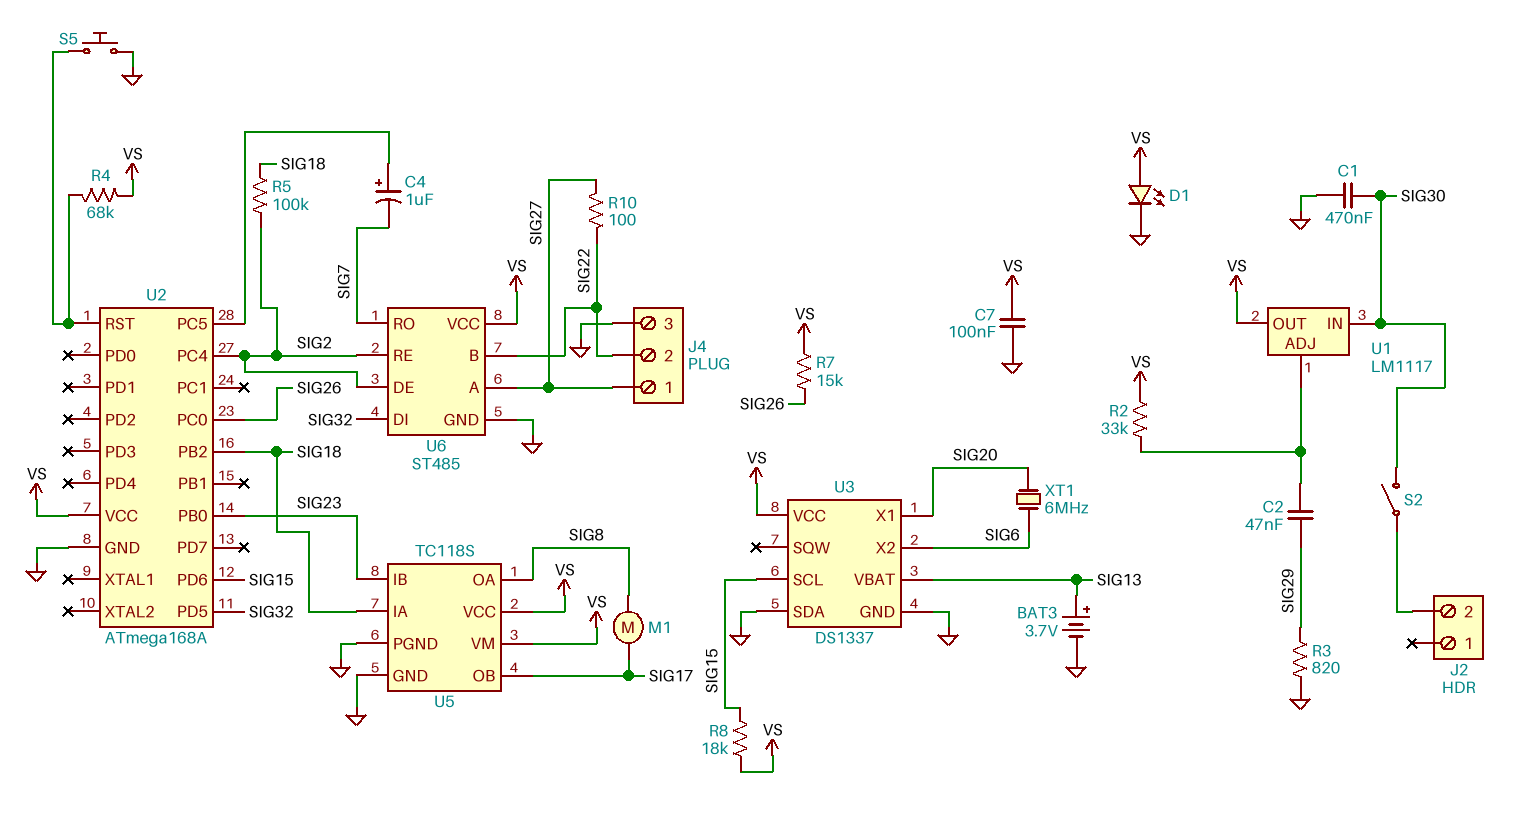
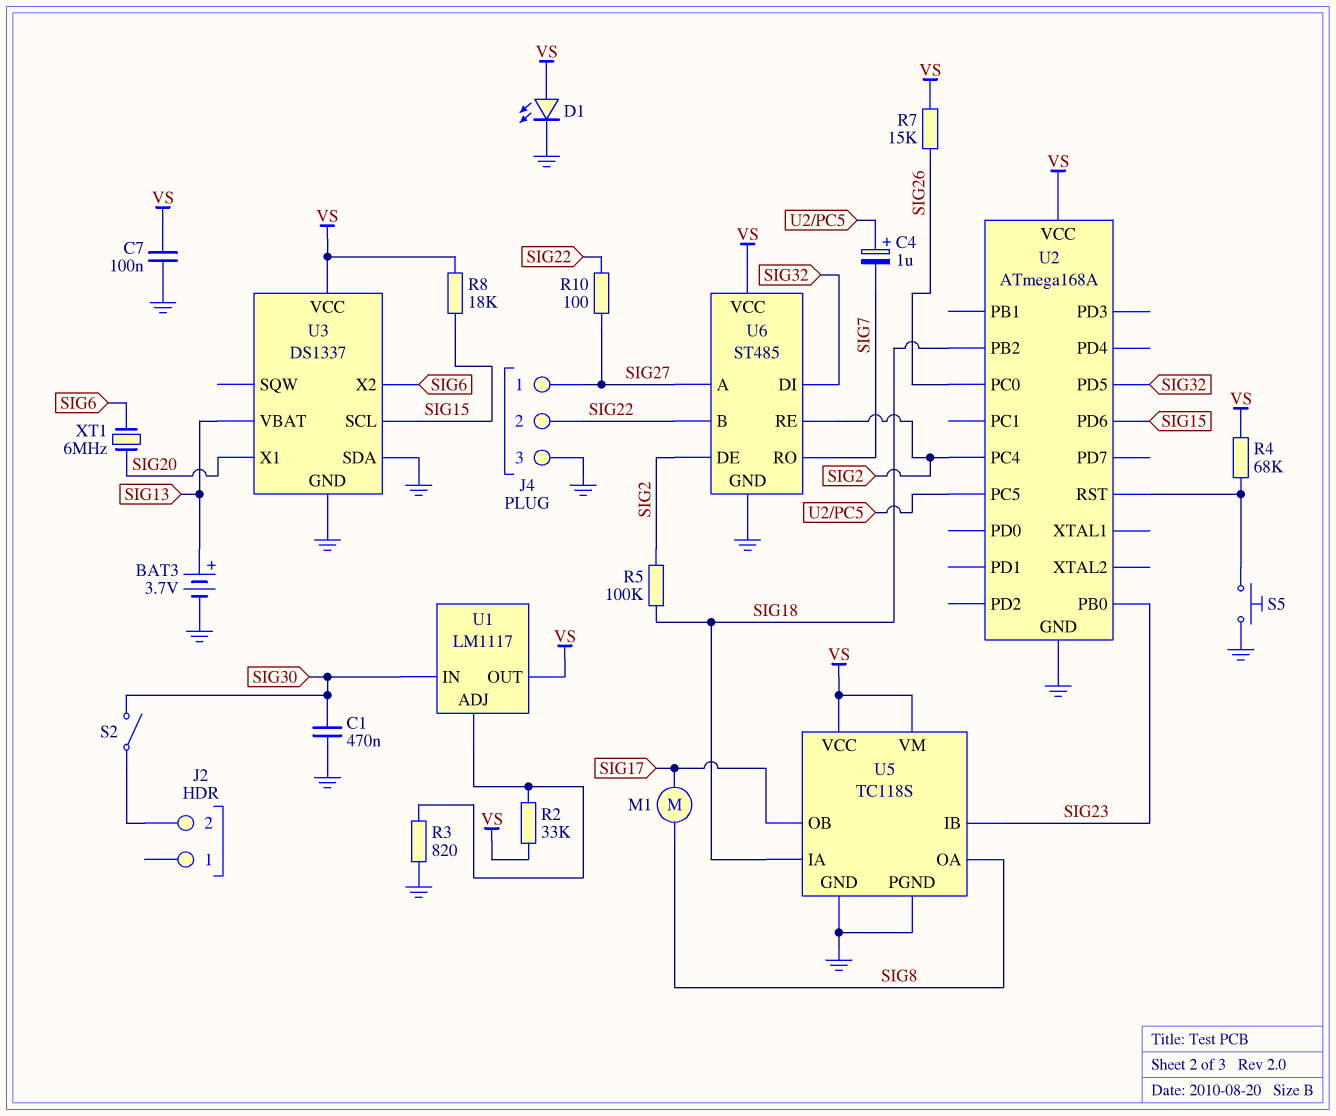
C2: 47nF (SIG29, U1/ADJ) -> none
R3: 820 (GND, SIG29) -> 820 (GND, U1/ADJ)

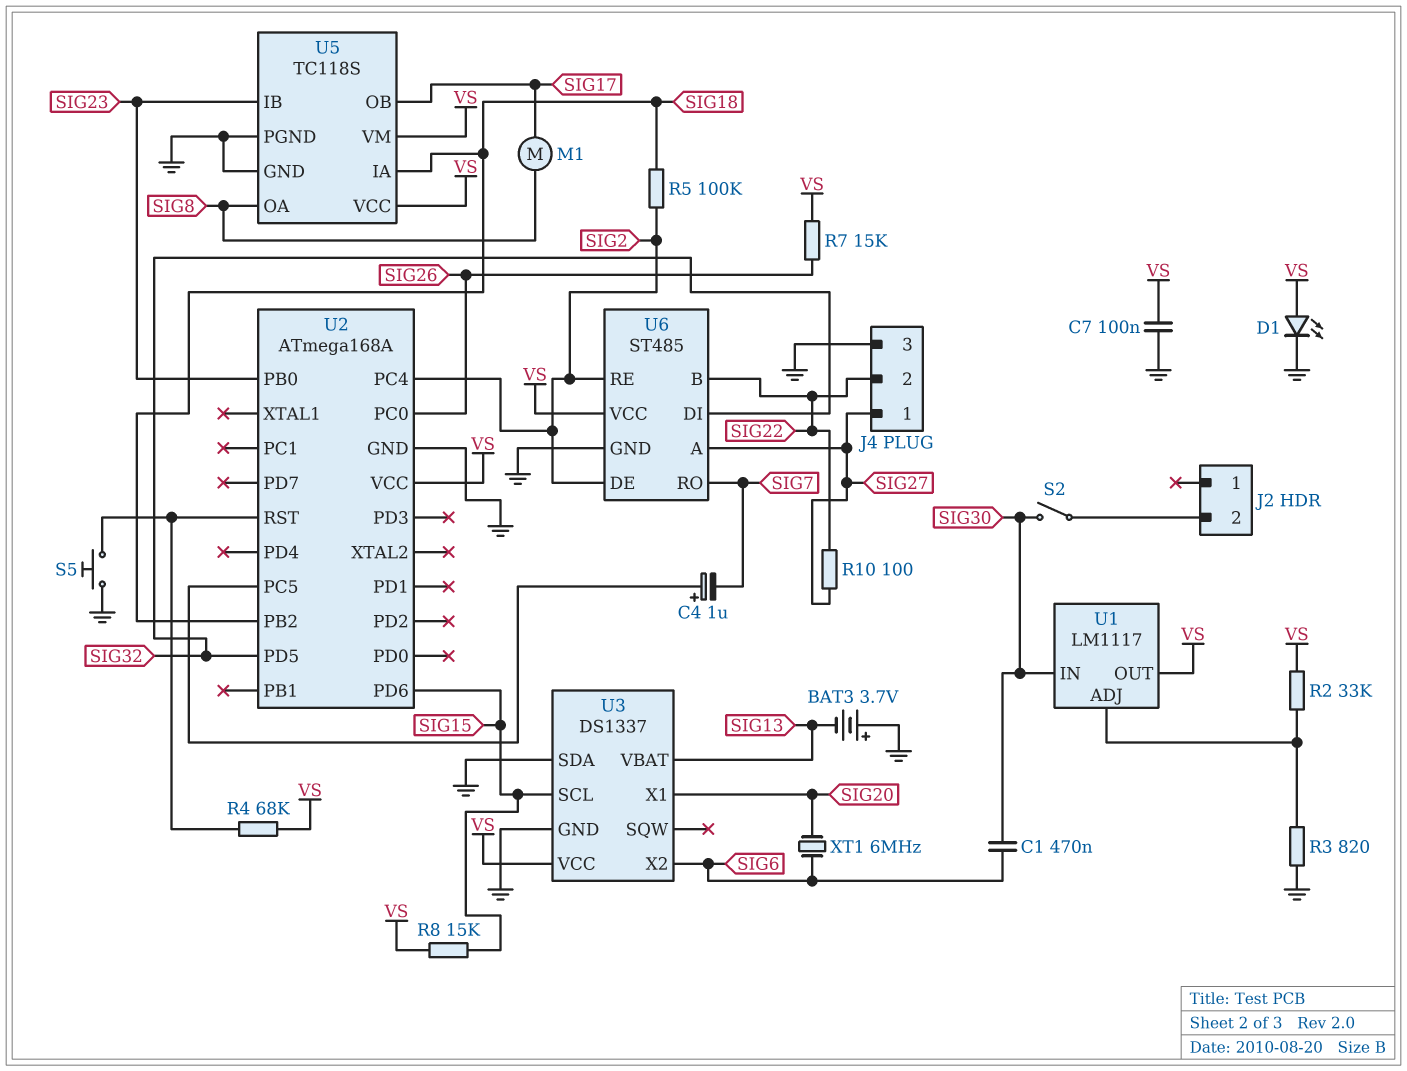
BAT3: 3.7V (plus SIG13, minus GND) -> 3.7V (plus GND, minus SIG13)
C1: 470nF (GND, SIG30) -> 470nF (SIG6, SIG30)
R8: 18k (SIG15, VS) -> 15k (SIG15, VS)

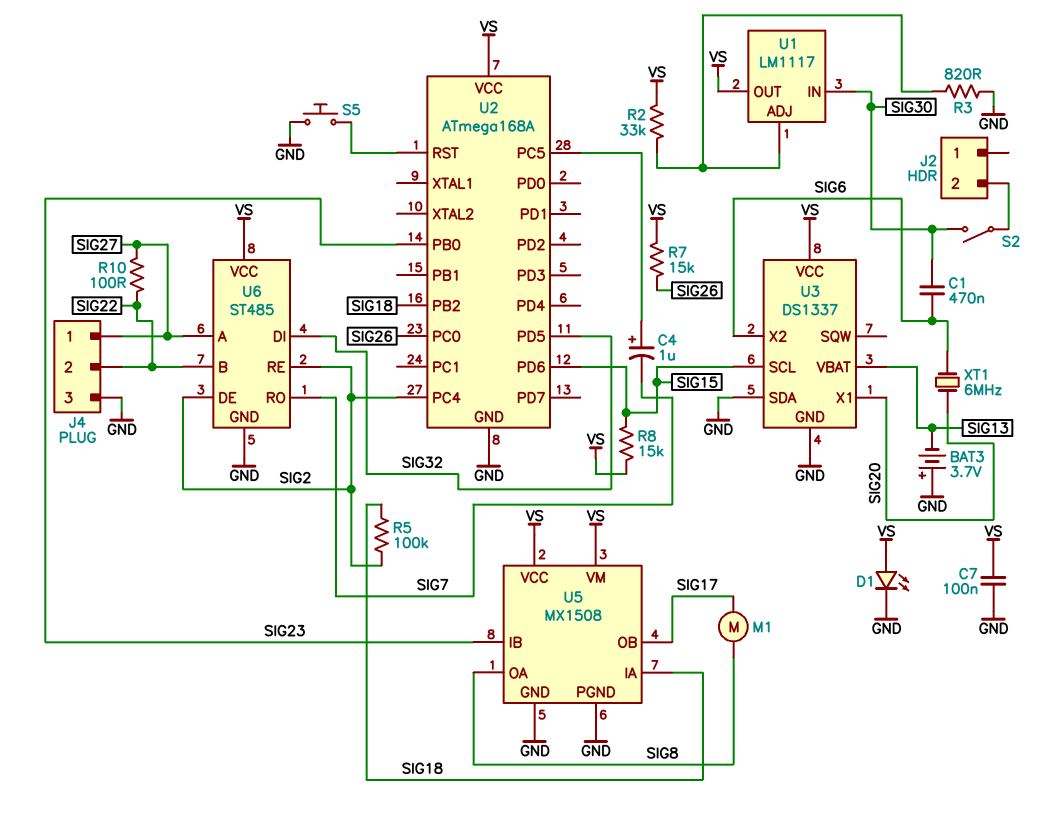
R4: 68k (U2/RST, VS) -> none
U5: TC118S -> MX1508

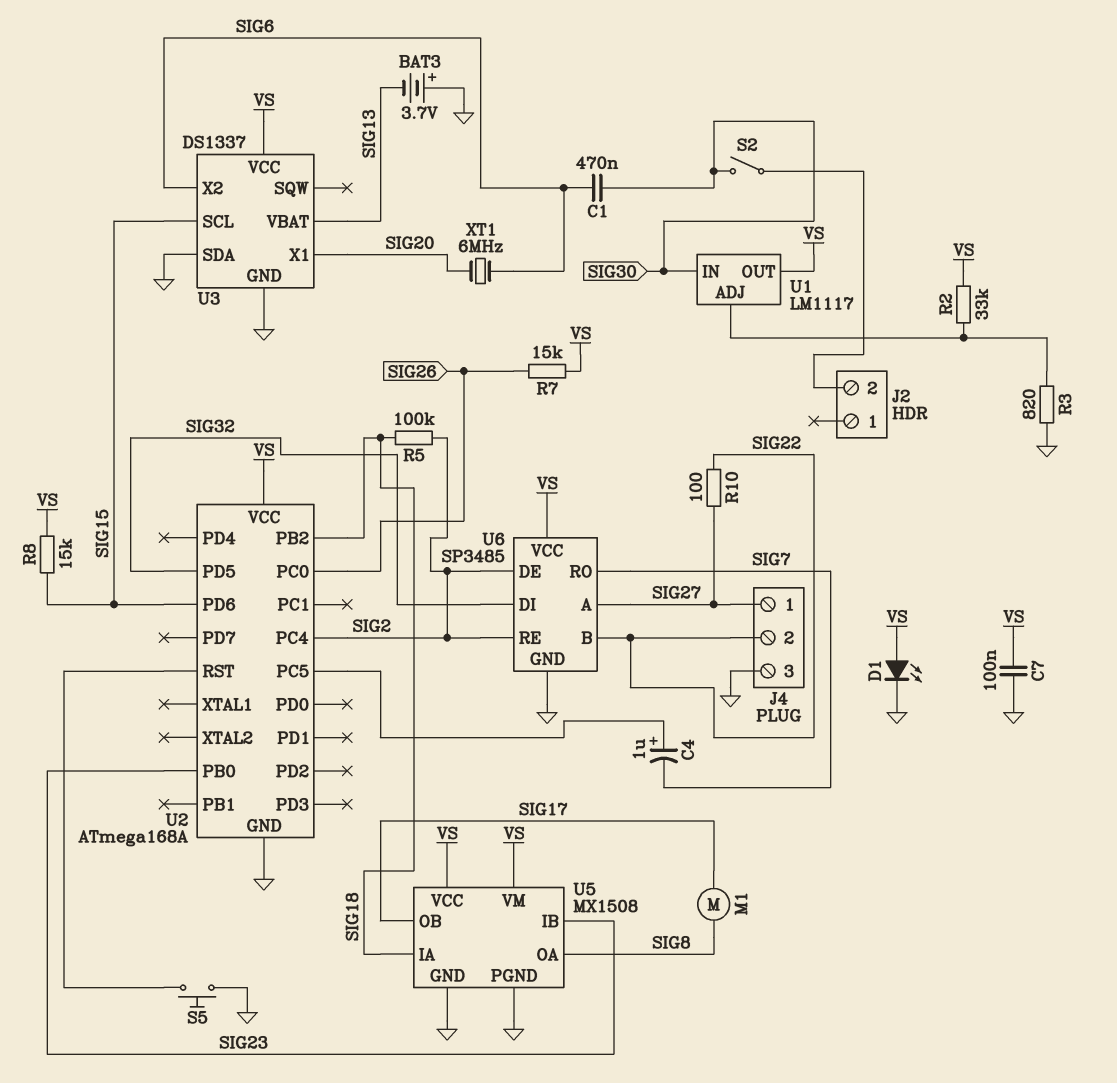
U6: ST485 -> SP3485

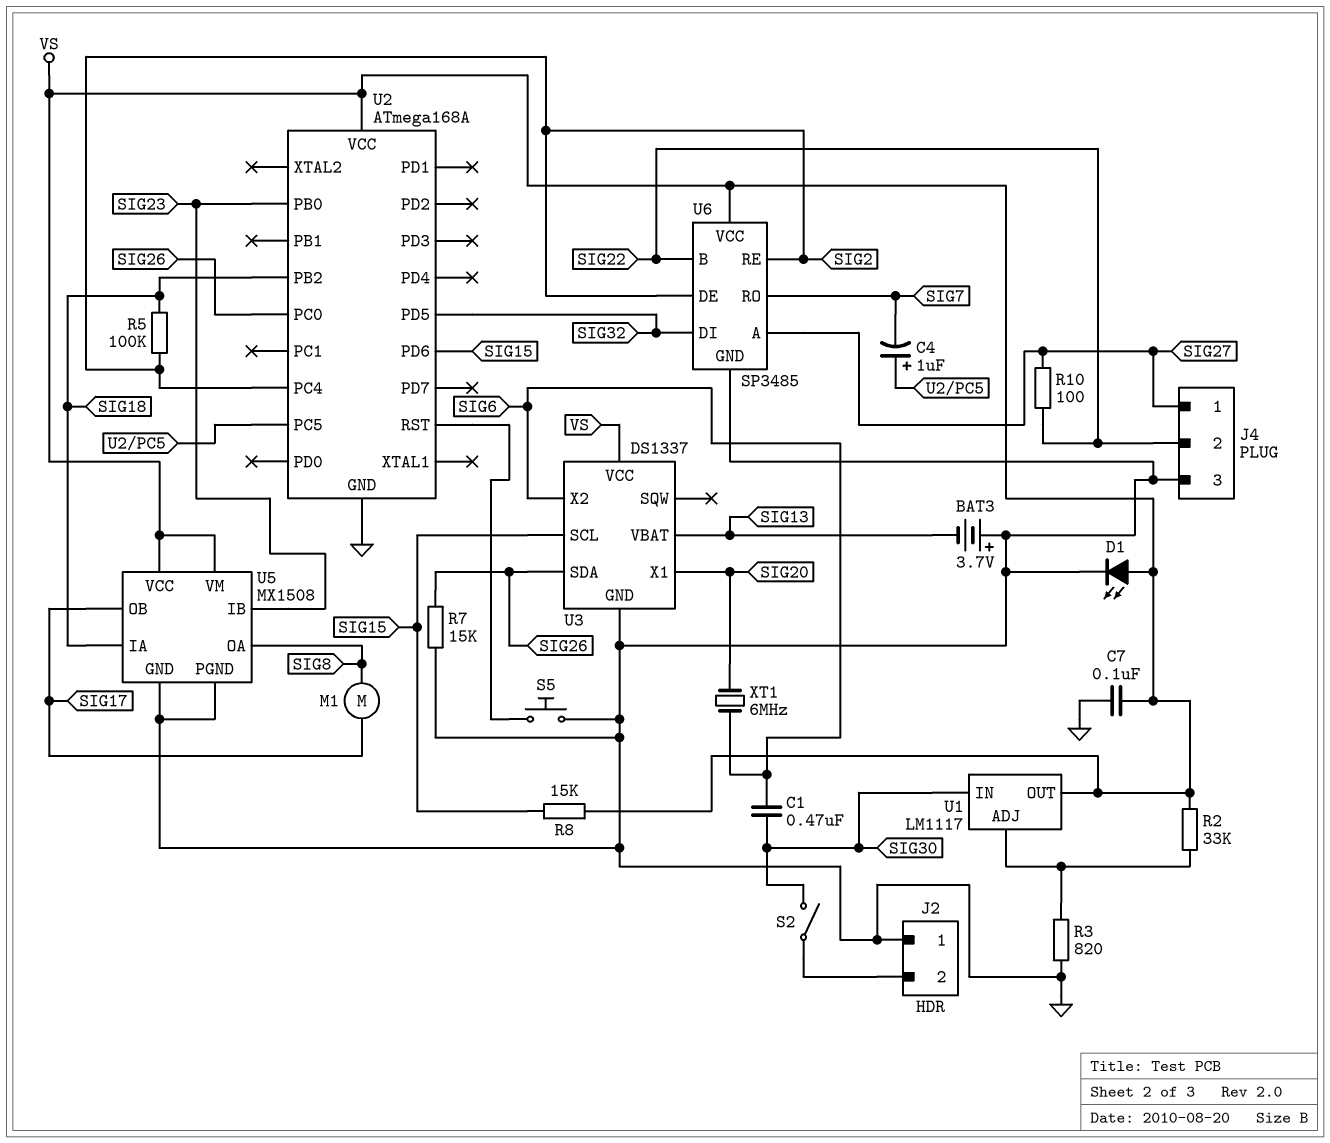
J2 pin 1: none -> GND
R7: 15k (SIG26, VS) -> 15k (GND, SIG26)
U3 pin SDA: GND -> SIG26

